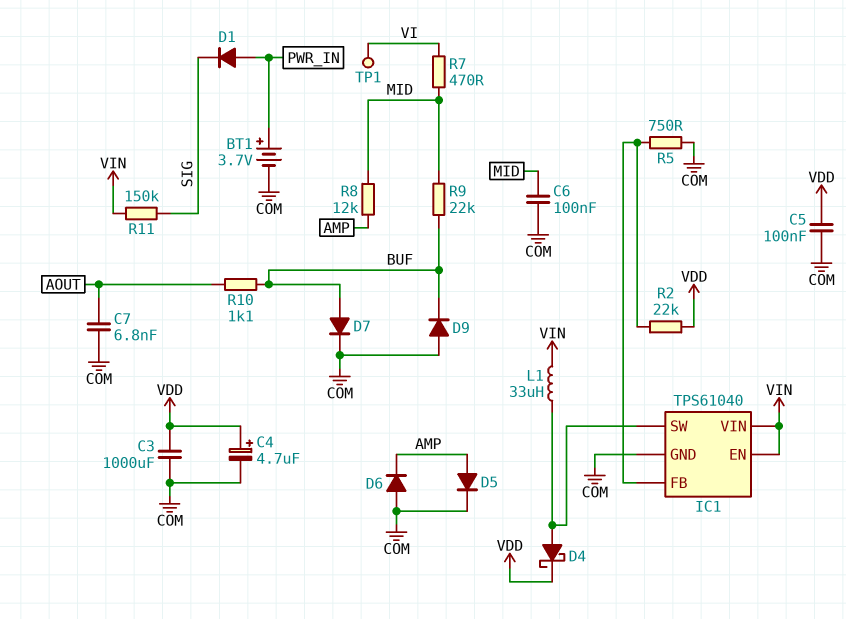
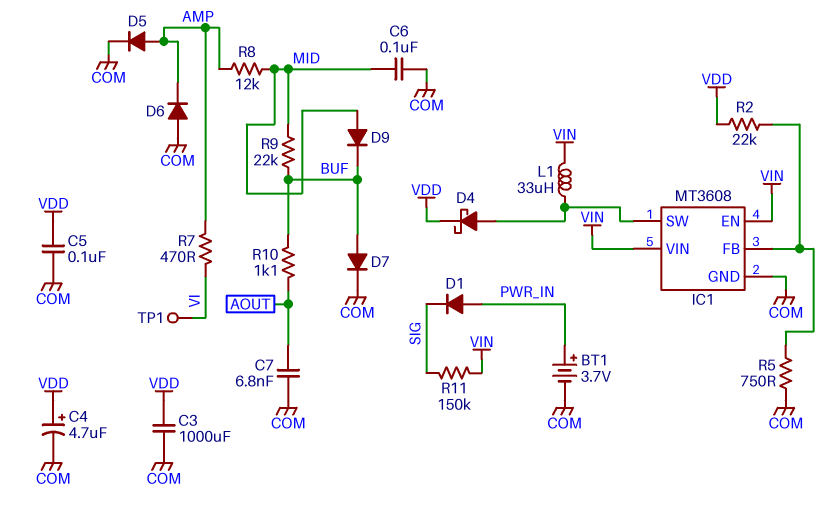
D9: diode (A COM, K BUF) -> diode (A MID, K BUF)
IC1: TPS61040 -> MT3608
R7: 470 (MID, VI) -> 470 (AMP, VI)

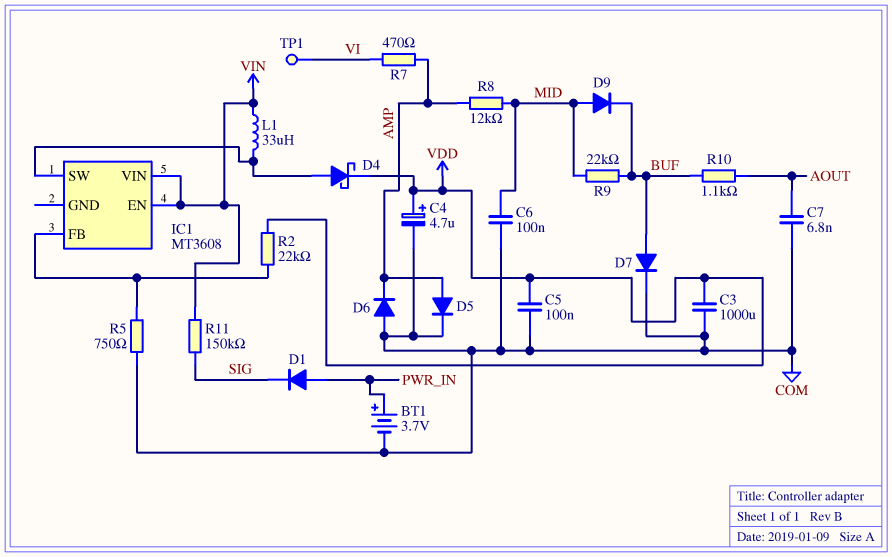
IC1 pin GND: COM -> none

